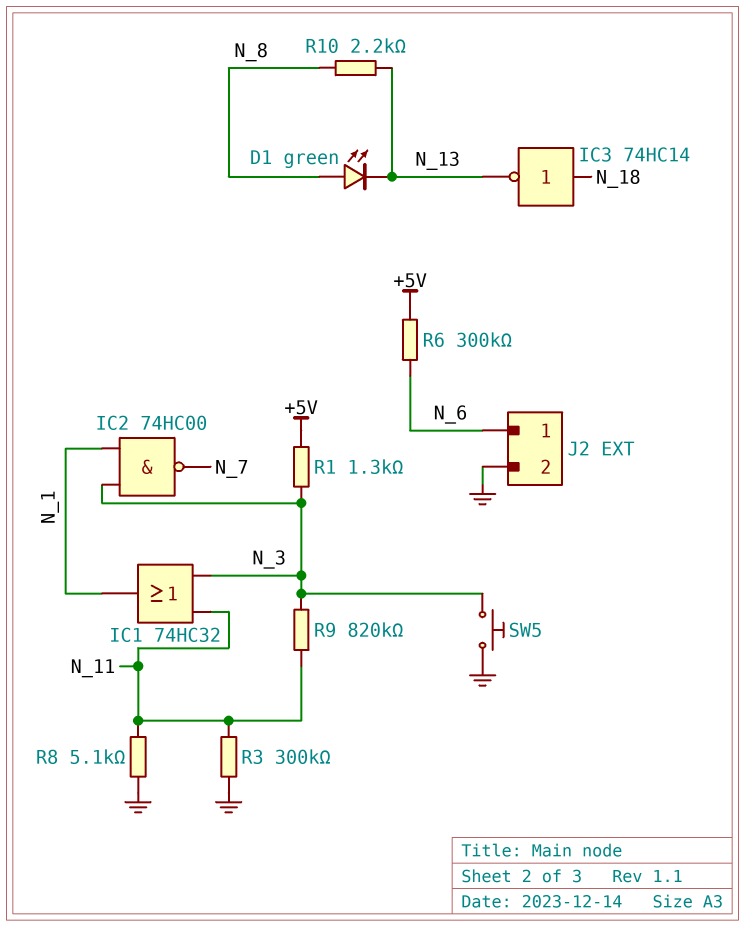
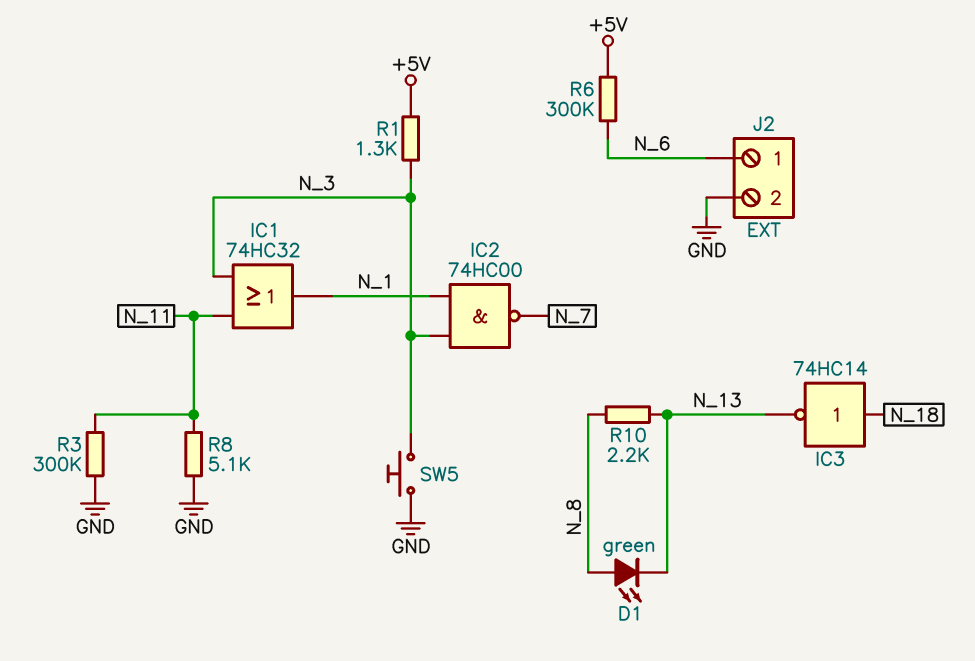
R9: 820k (N_3, N_11) -> none

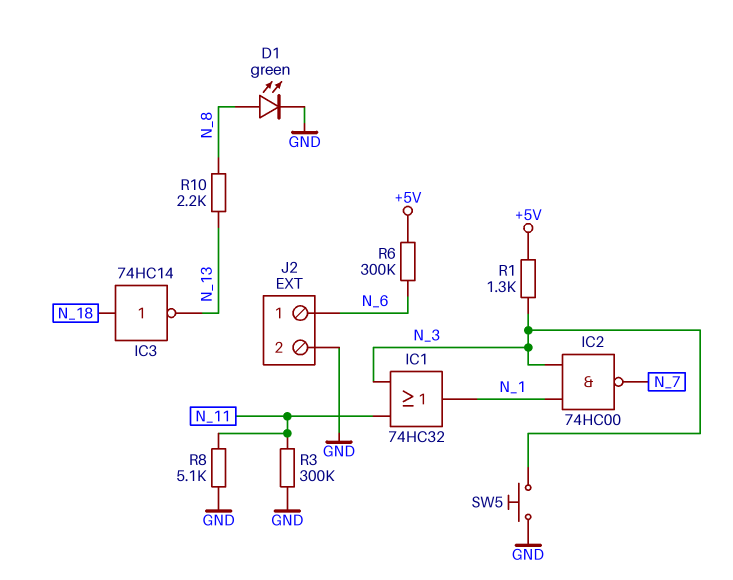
D1: LED green (A N_8, K N_13) -> LED green (A N_8, K GND)

